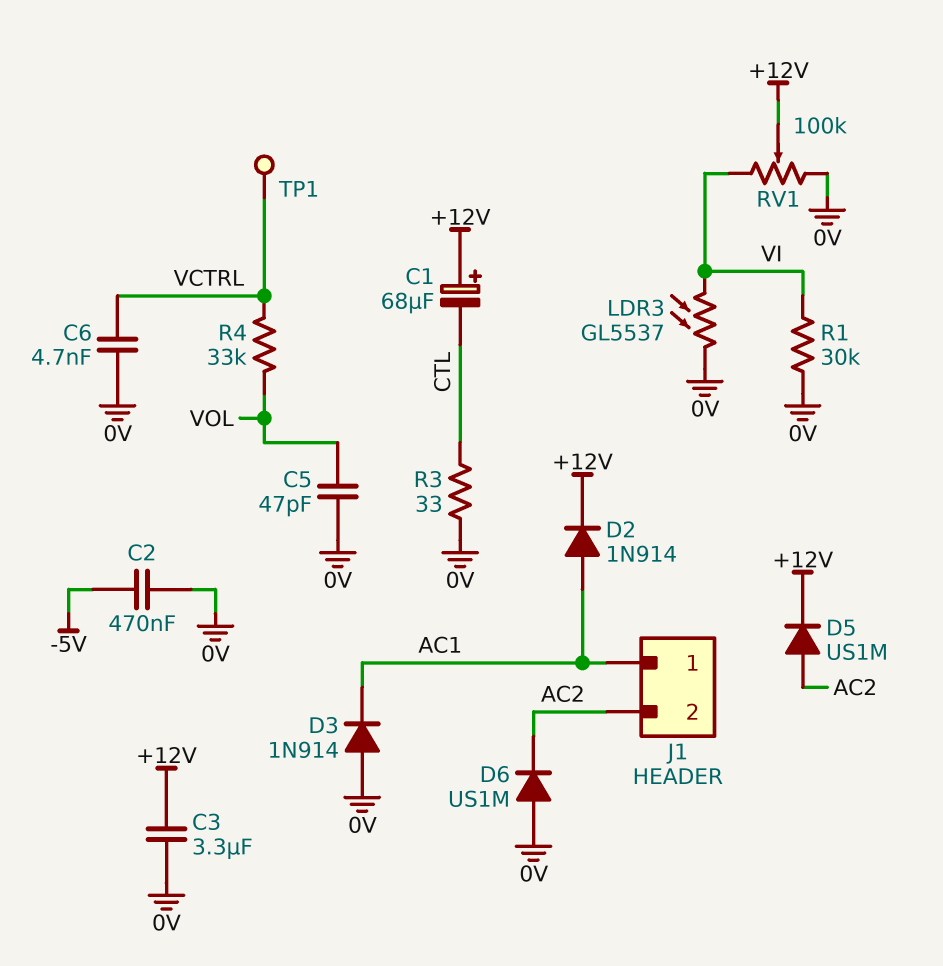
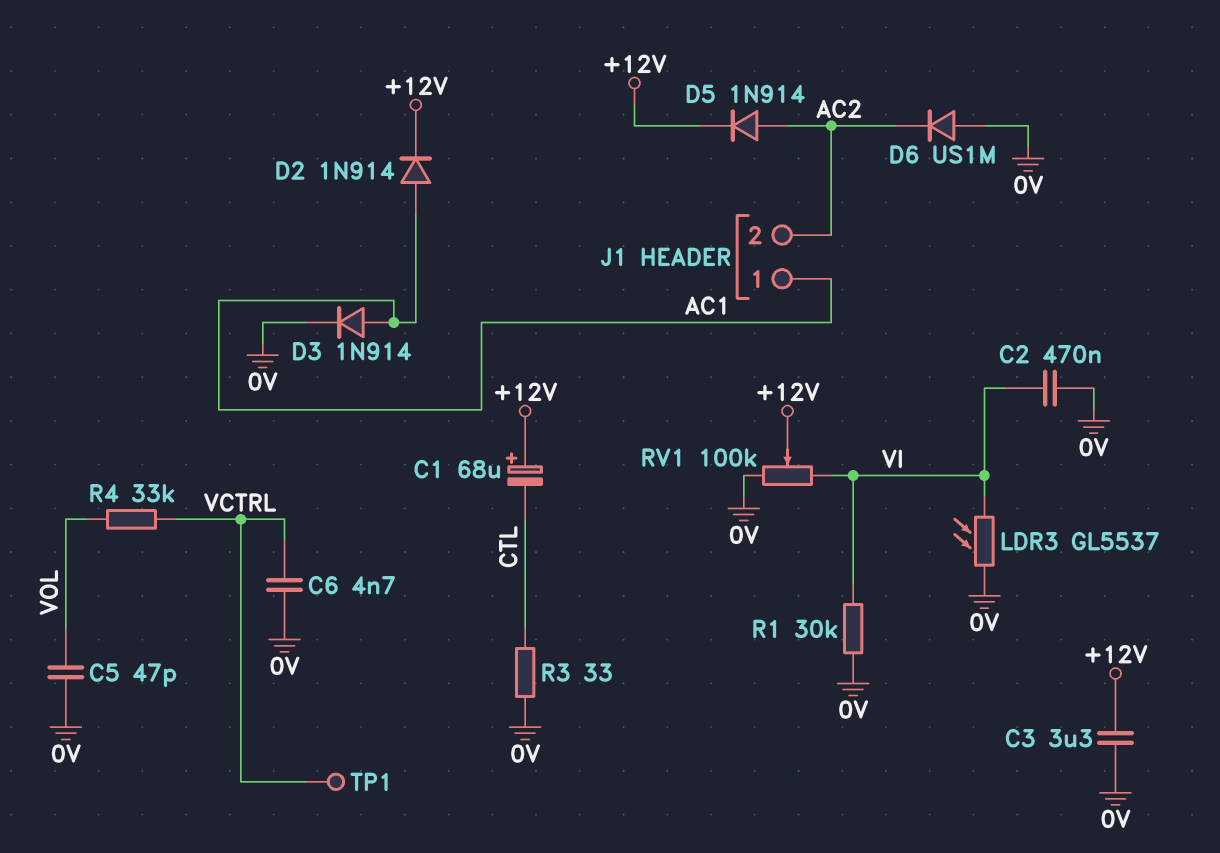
C2: 470nF (-5V, 0V) -> 470nF (0V, VI)
D3: diode 1N914 (A 0V, K AC1) -> diode 1N914 (A AC1, K 0V)
D5: diode US1M (A AC2, K +12V) -> diode 1N914 (A AC2, K +12V)

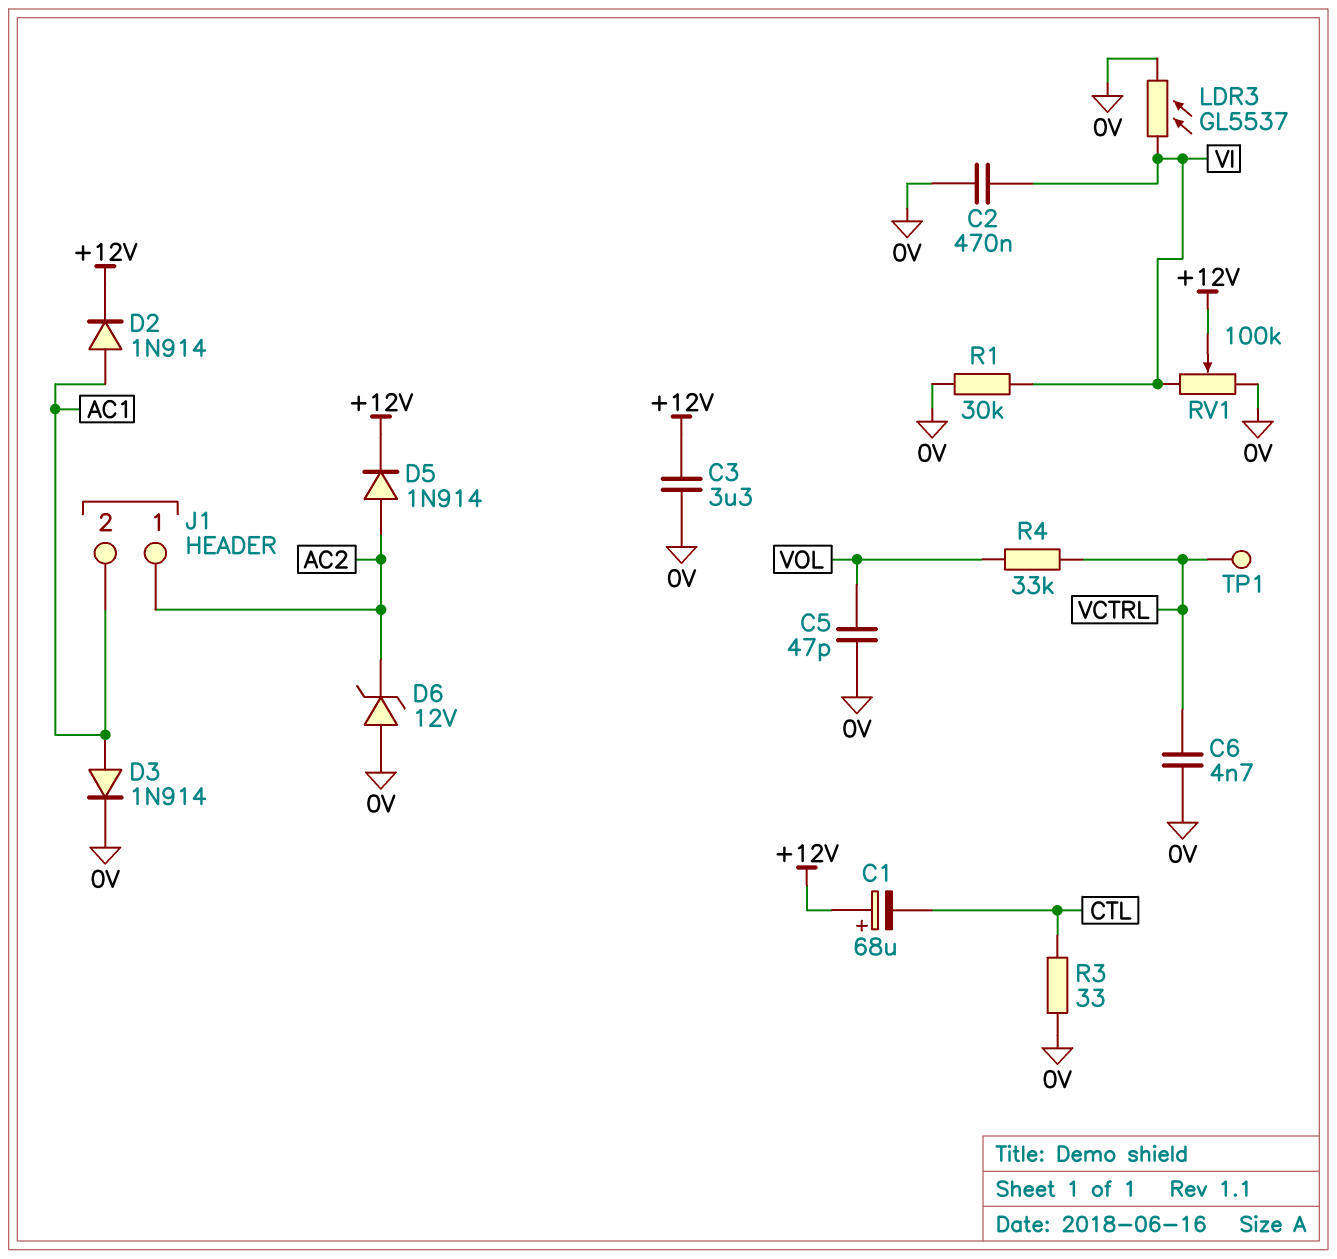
D6: diode US1M (A 0V, K AC2) -> zener 12V (A 0V, K AC2)
J1 pin 1: AC1 -> AC2
J1 pin 2: AC2 -> AC1

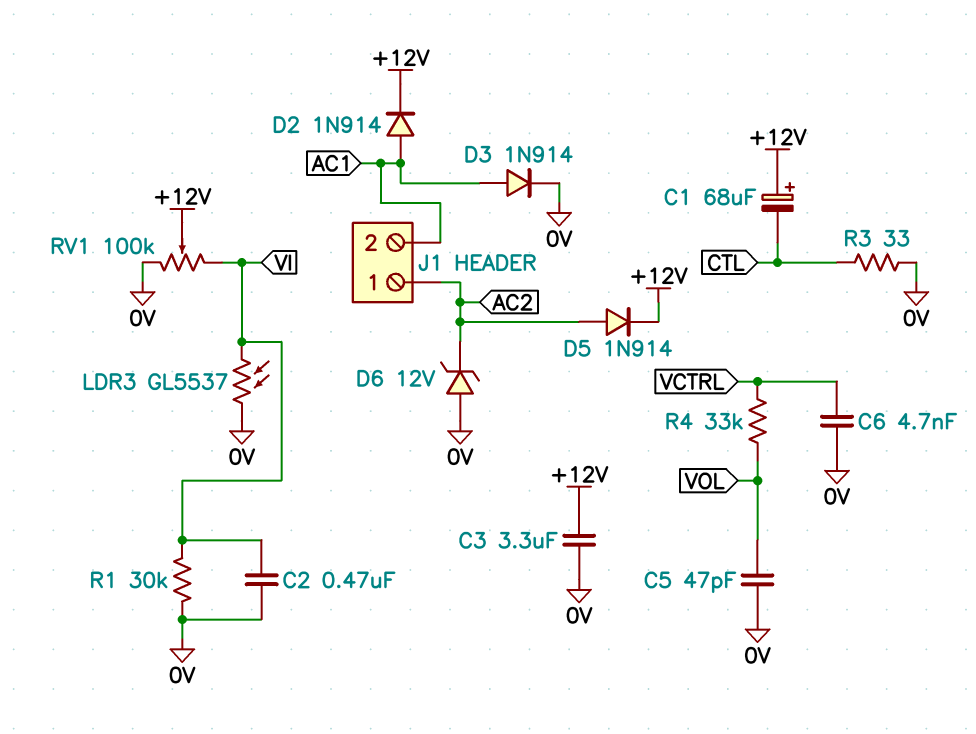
TP1: test point (VCTRL) -> none

